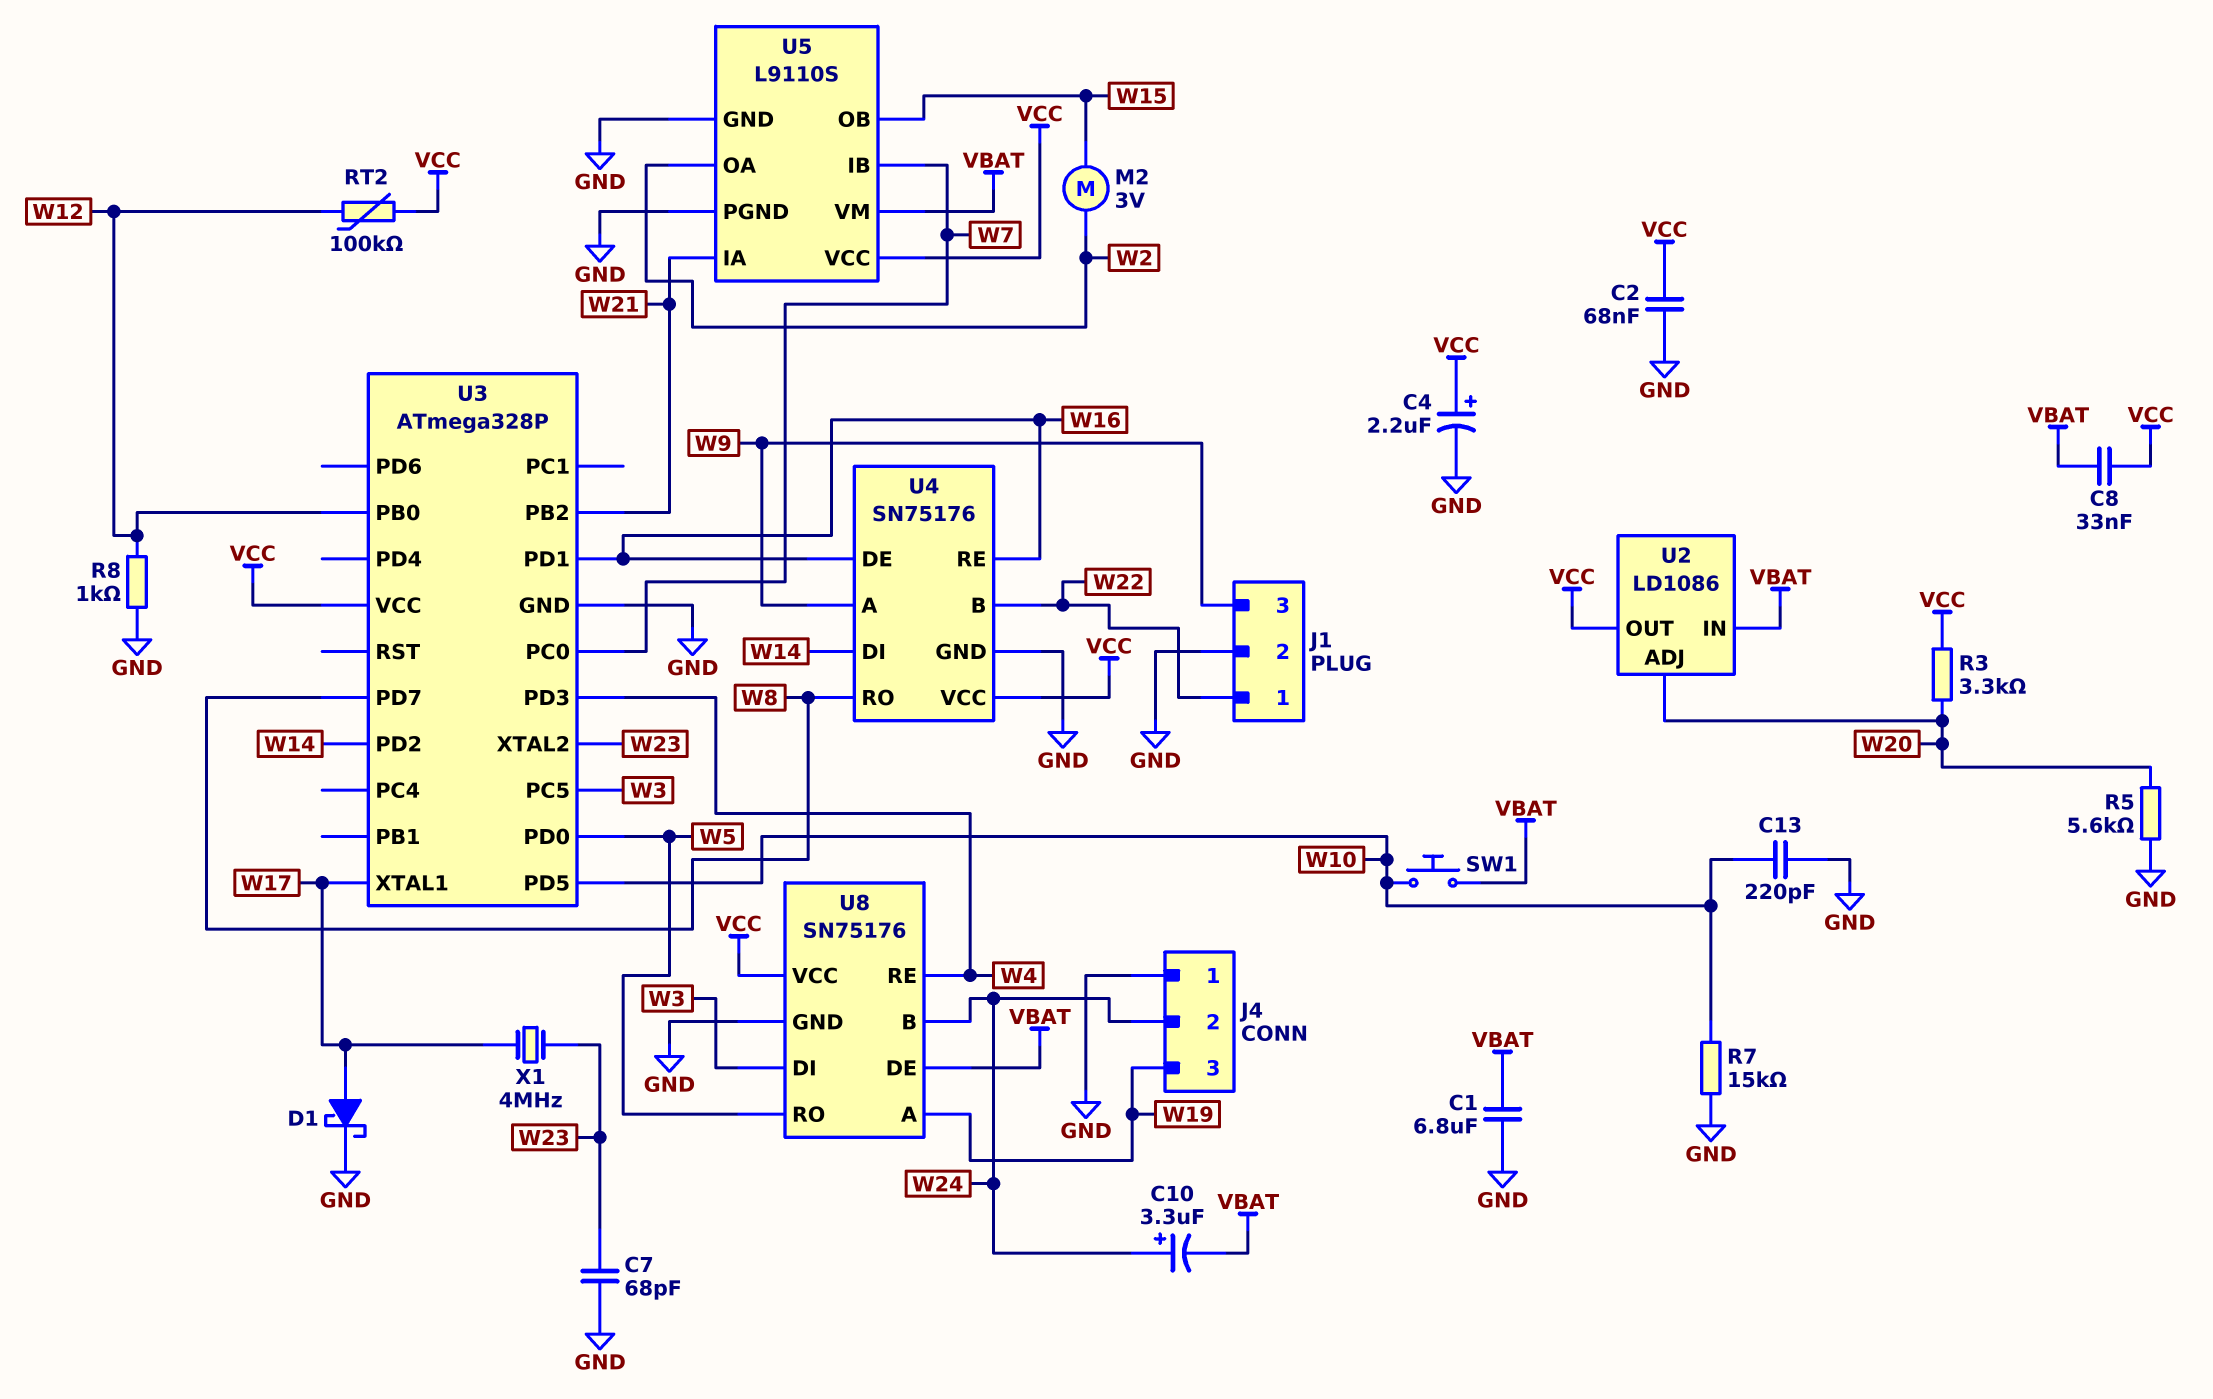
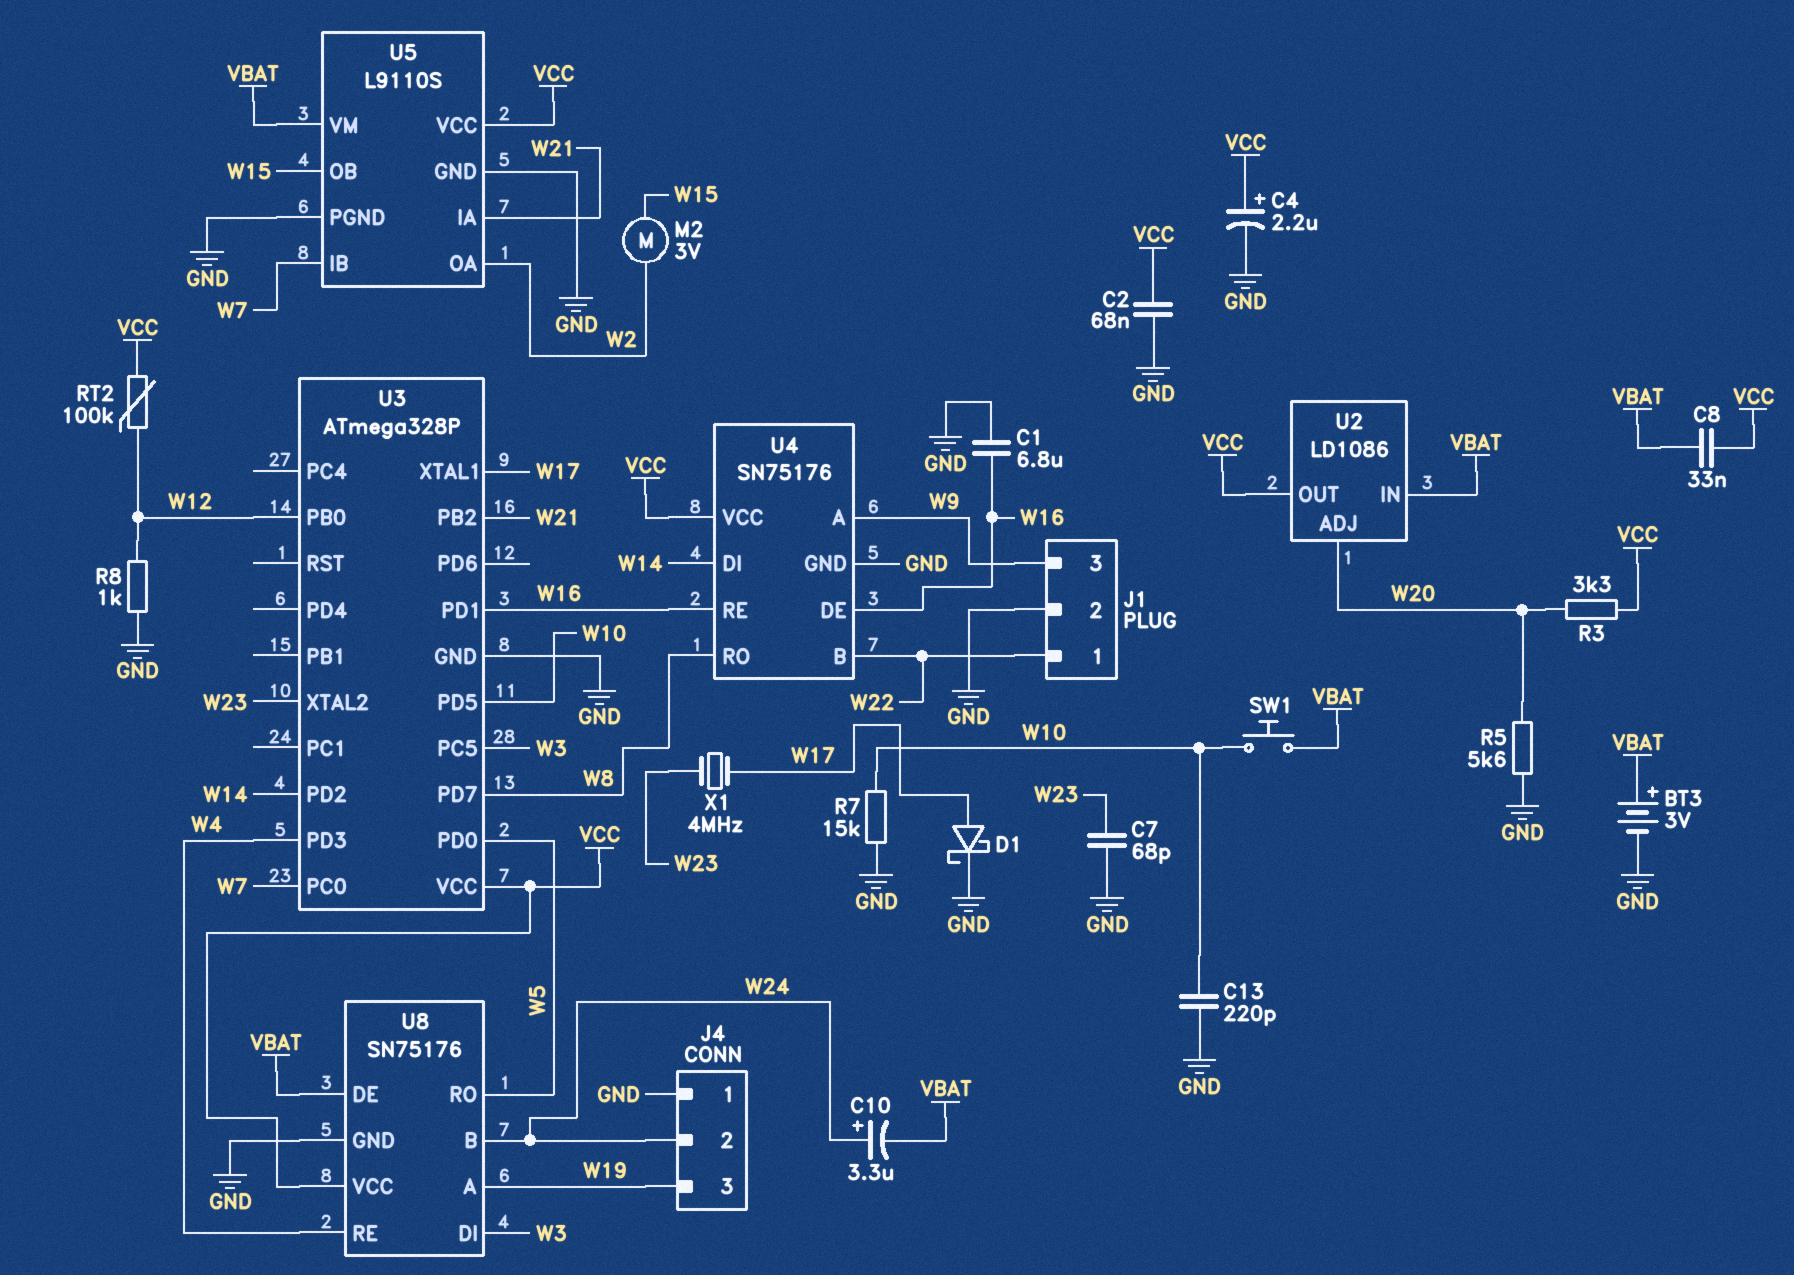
BT3: none -> 3V (plus VBAT, minus GND)
C1: 6.8uF (GND, VBAT) -> 6.8uF (GND, W16)

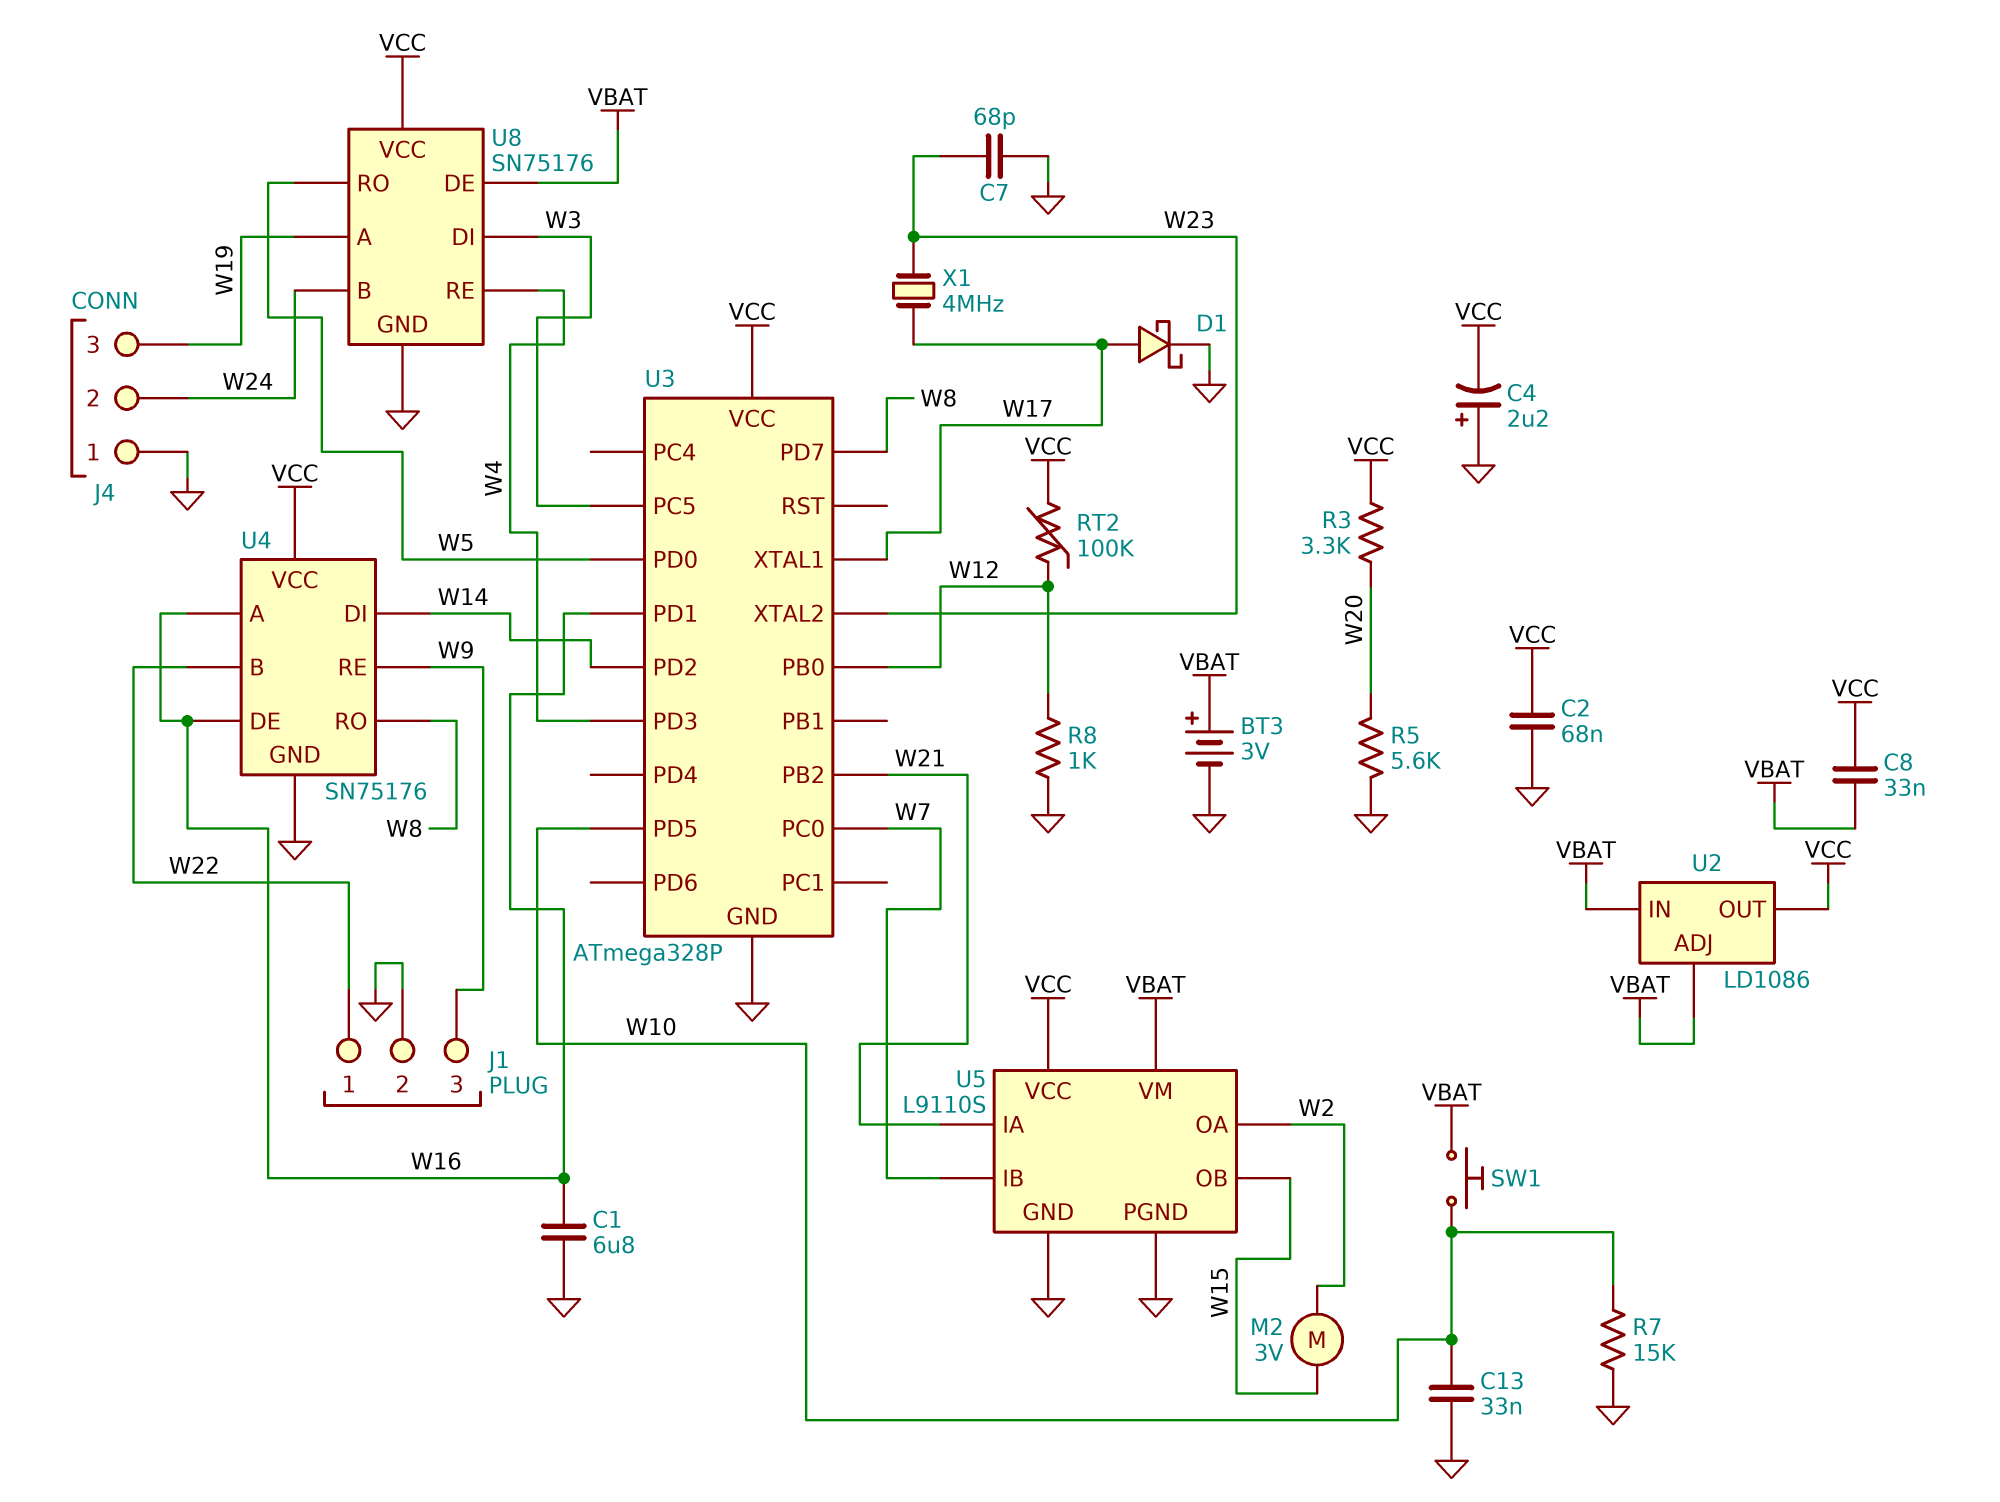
C4: 2.2uF (plus VCC, minus GND) -> 2.2uF (plus GND, minus VCC)
C10: 3.3uF (plus W24, minus VBAT) -> none
C13: 220pF (GND, W10) -> 33nF (GND, W10)
U2 pin ADJ: W20 -> VBAT
U4 pin A: W9 -> W16
U4 pin RE: W16 -> W9

